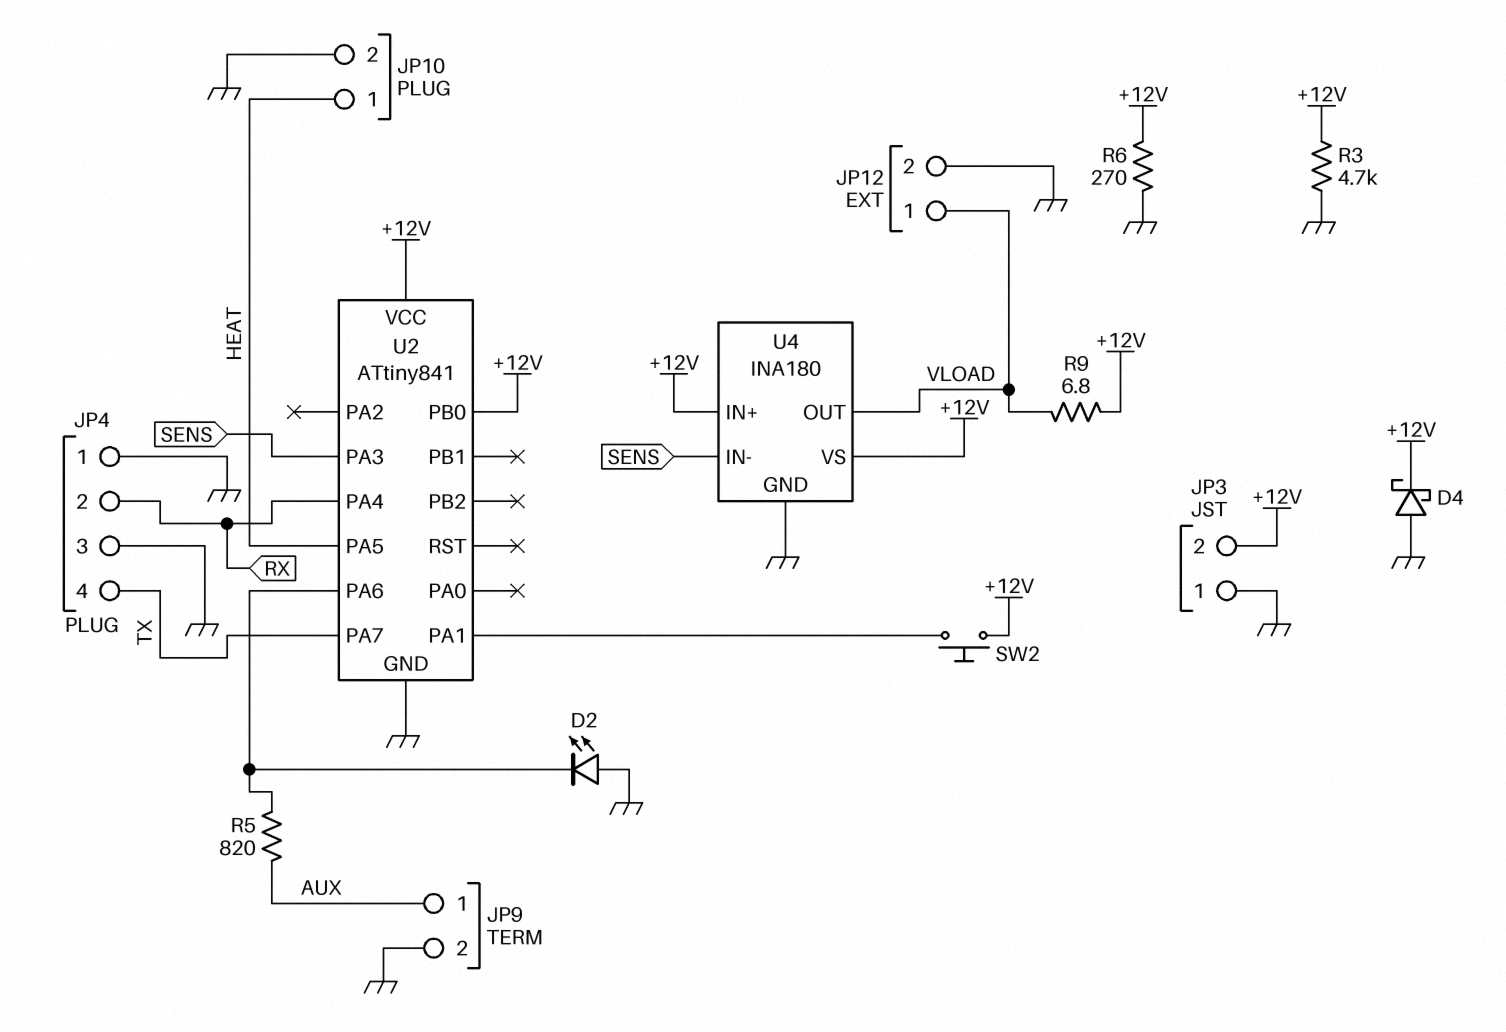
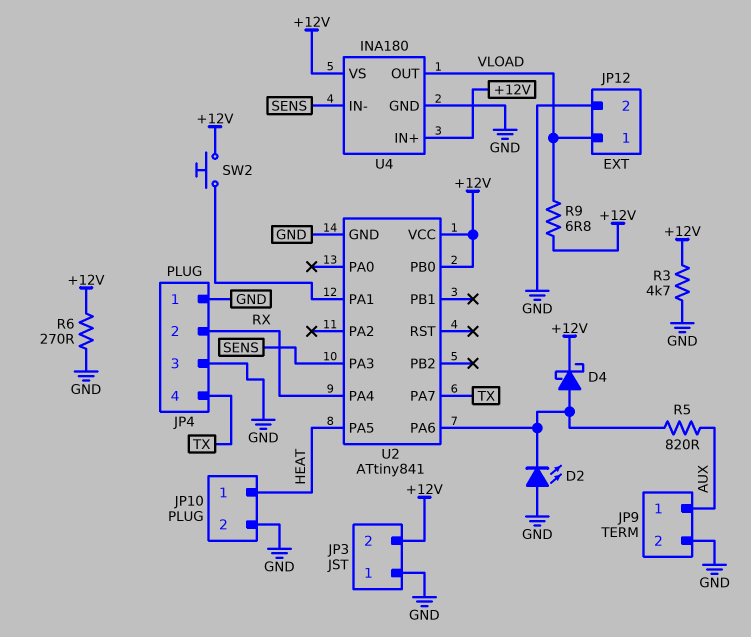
D4: schottky (A GND, K +12V) -> schottky (A U2/PA6, K +12V)

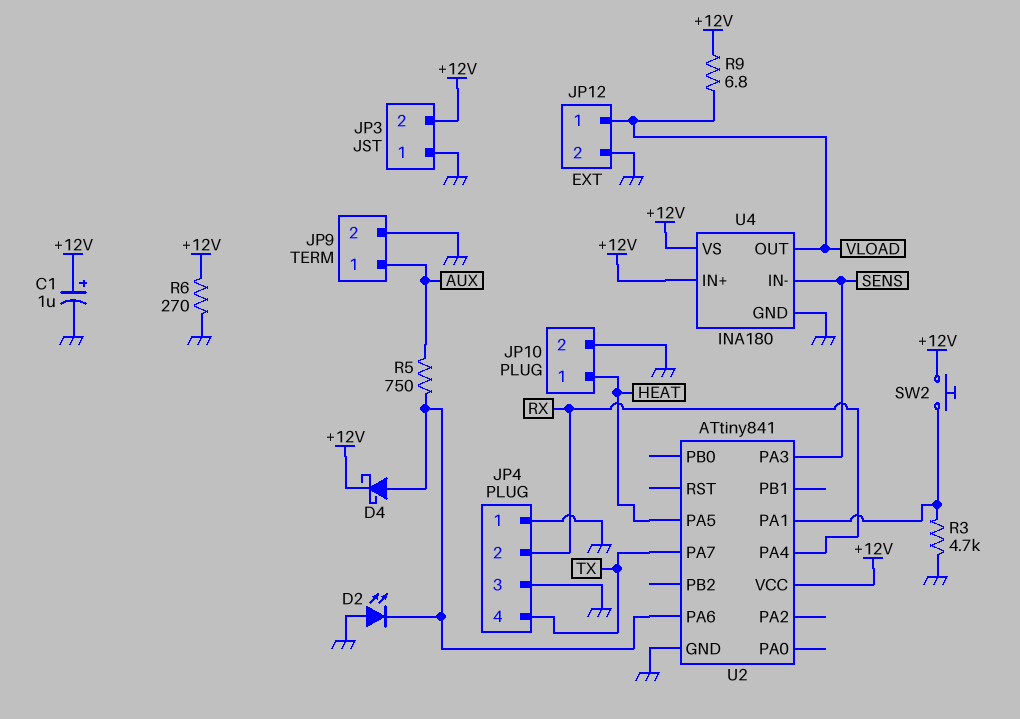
C1: none -> 1uF (plus +12V, minus GND)
R3: 4.7k (+12V, GND) -> 4.7k (GND, U2/PA1)
R5: 820 (AUX, U2/PA6) -> 750 (AUX, U2/PA6)
U2 pin PB0: +12V -> none

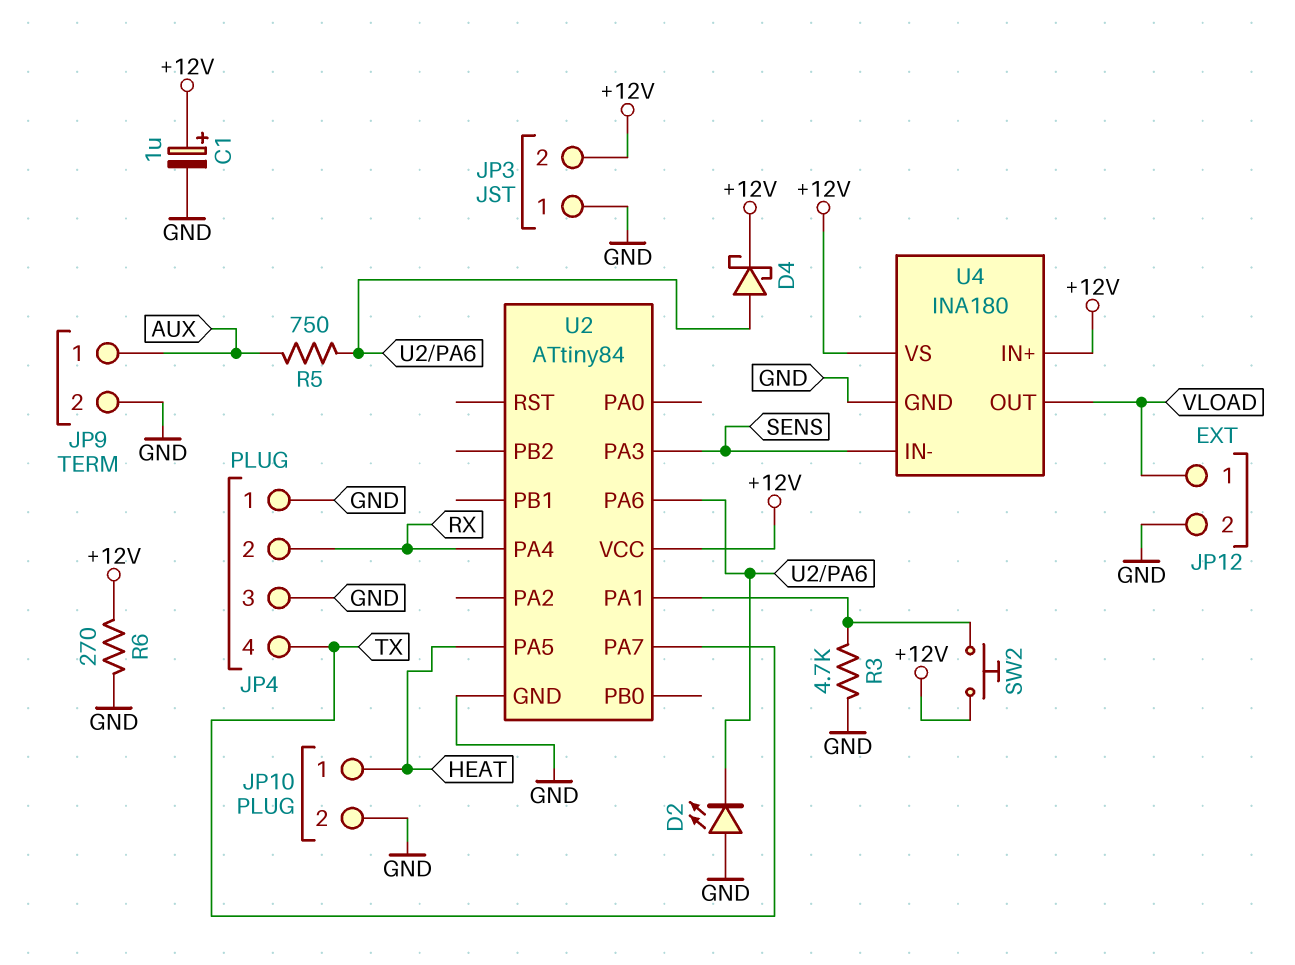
R9: 6.8 (+12V, VLOAD) -> none
U2: ATtiny841 -> ATtiny84

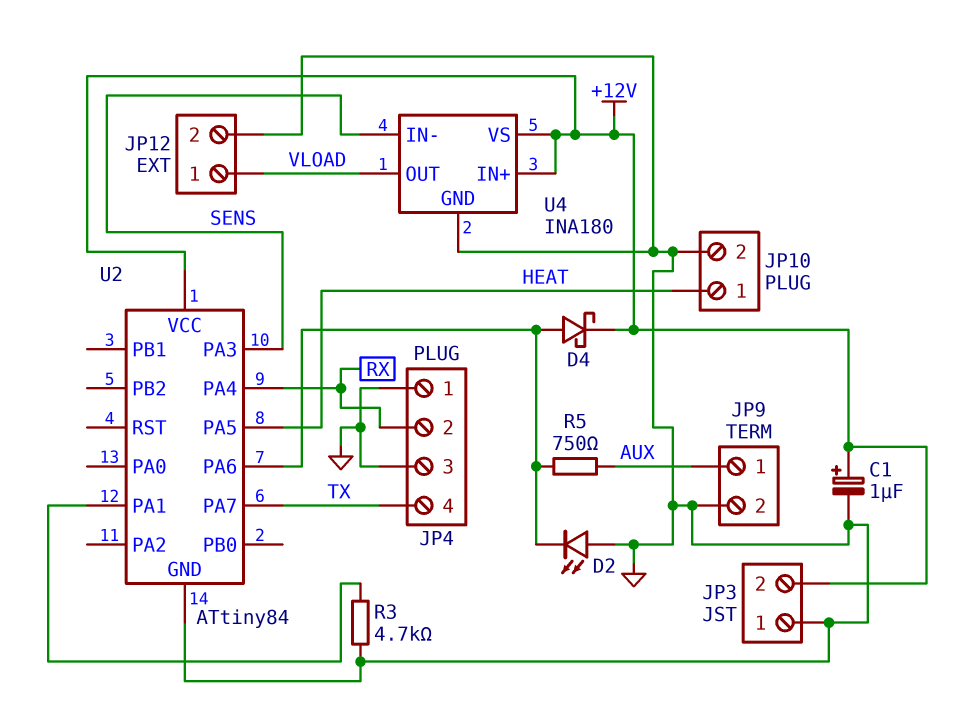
R6: 270 (+12V, GND) -> none
SW2: button (+12V, U2/PA1) -> none

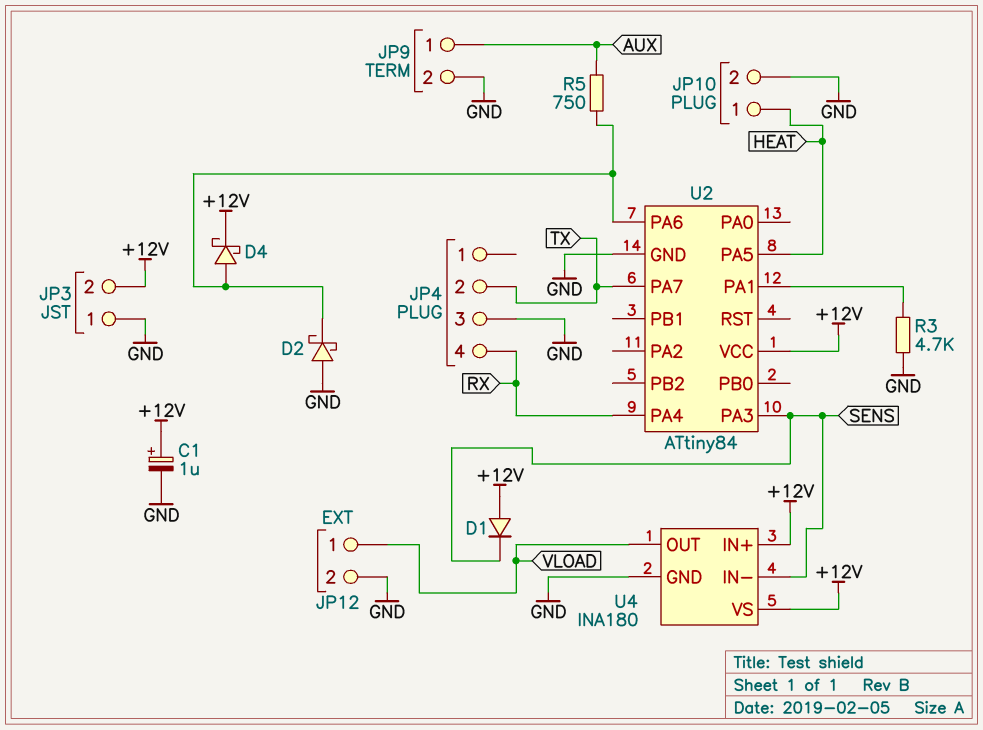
D1: none -> diode (A +12V, K SENS)
D2: LED (A GND, K U2/PA6) -> schottky (A GND, K U2/PA6)
JP4 pin 1: GND -> none
JP4 pin 2: RX -> TX
JP4 pin 4: TX -> RX

